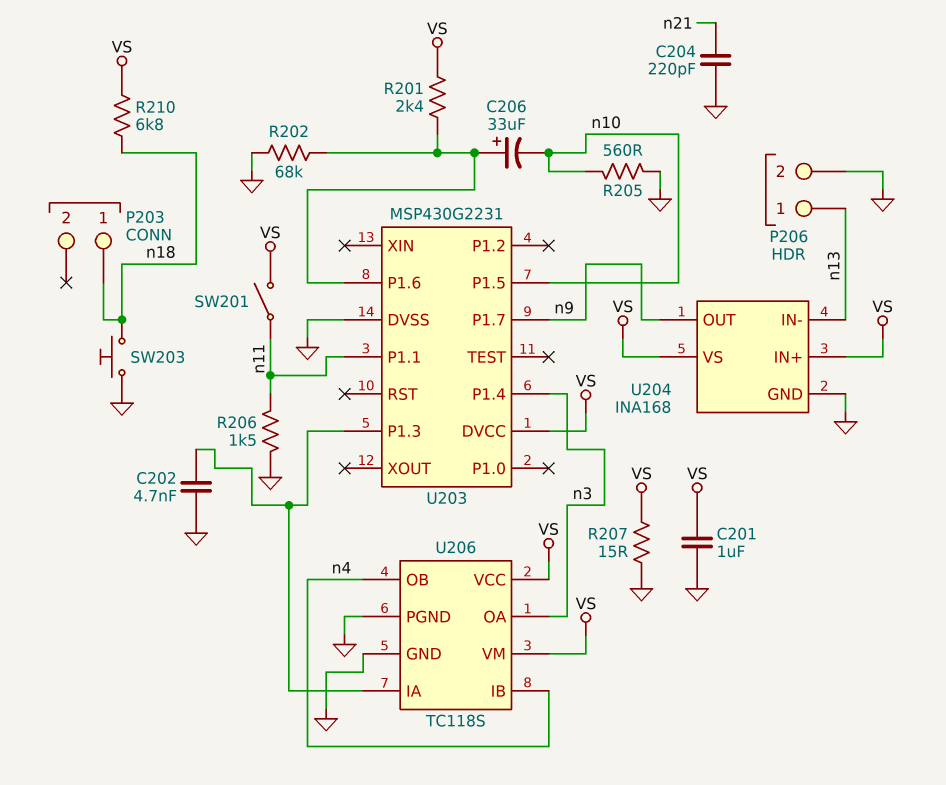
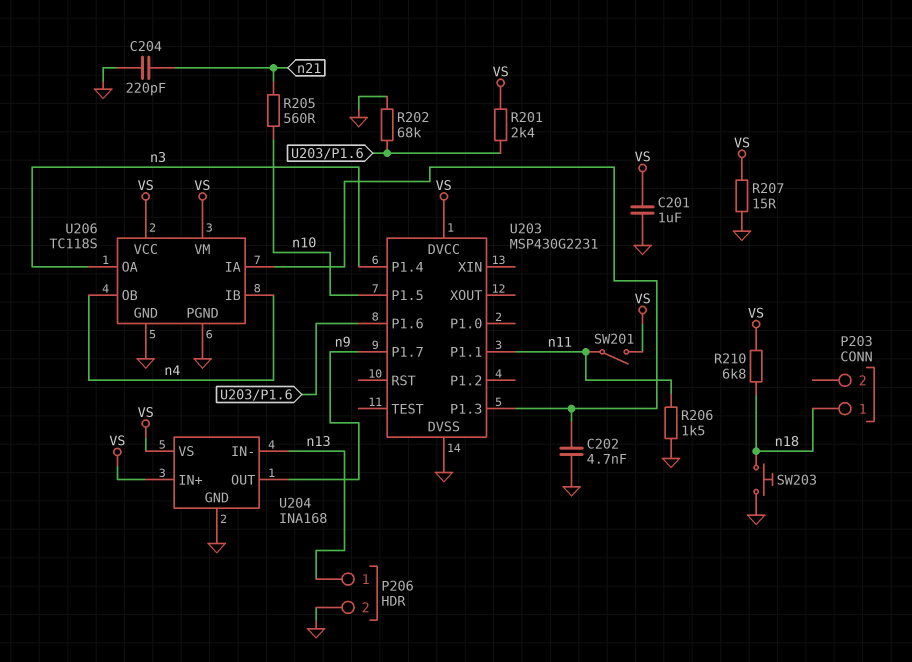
C206: 33uF (plus U203/P1.6, minus n10) -> none
R205: 560 (GND, n10) -> 560 (n10, n21)

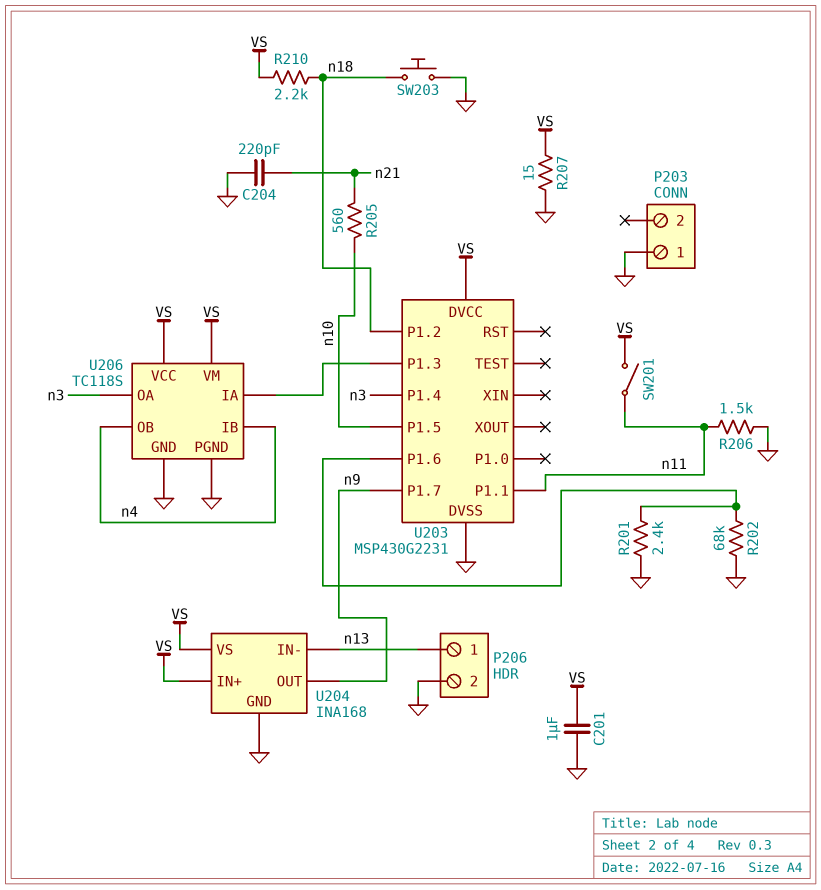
C202: 4.7nF (GND, U203/P1.3) -> none
P203 pin 1: n18 -> GND
R201: 2.4k (U203/P1.6, VS) -> 2.4k (GND, U203/P1.6)
R210: 6.8k (VS, n18) -> 2.2k (VS, n18)
U203 pin P1.2: none -> n18

